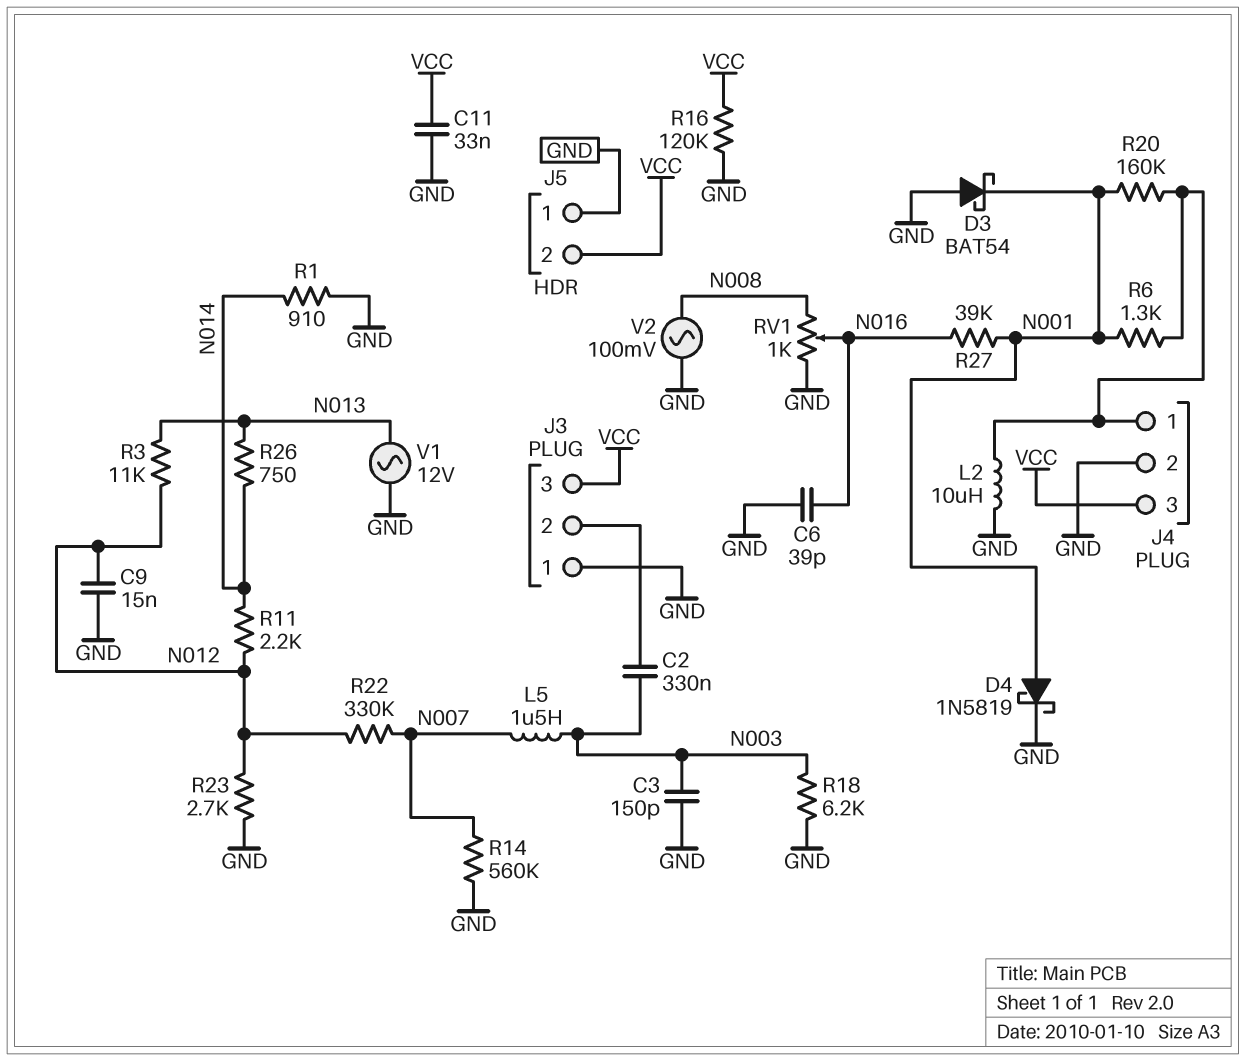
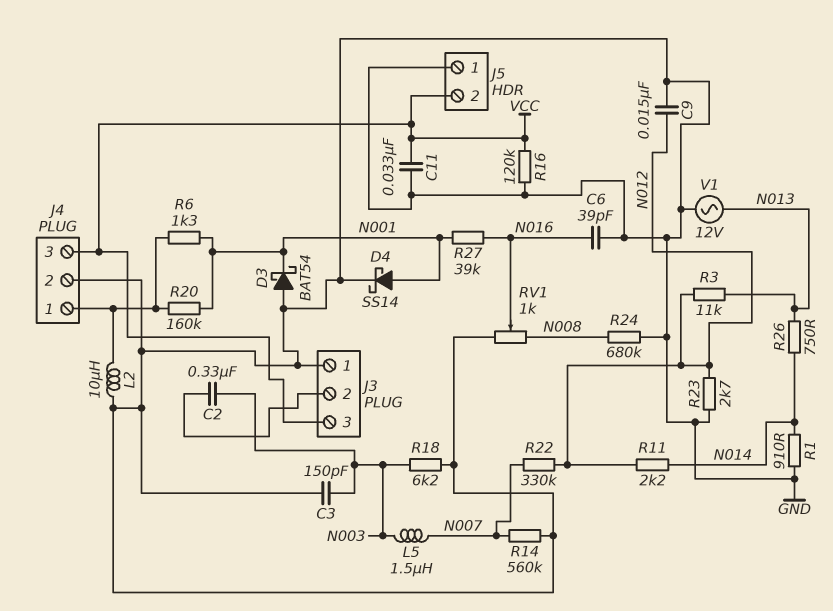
D4: schottky 1N5819 (A N001, K GND) -> schottky SS14 (A N001, K GND)
R24: none -> 680k (GND, N008)
V2: AC 100mV (GND, N008) -> none

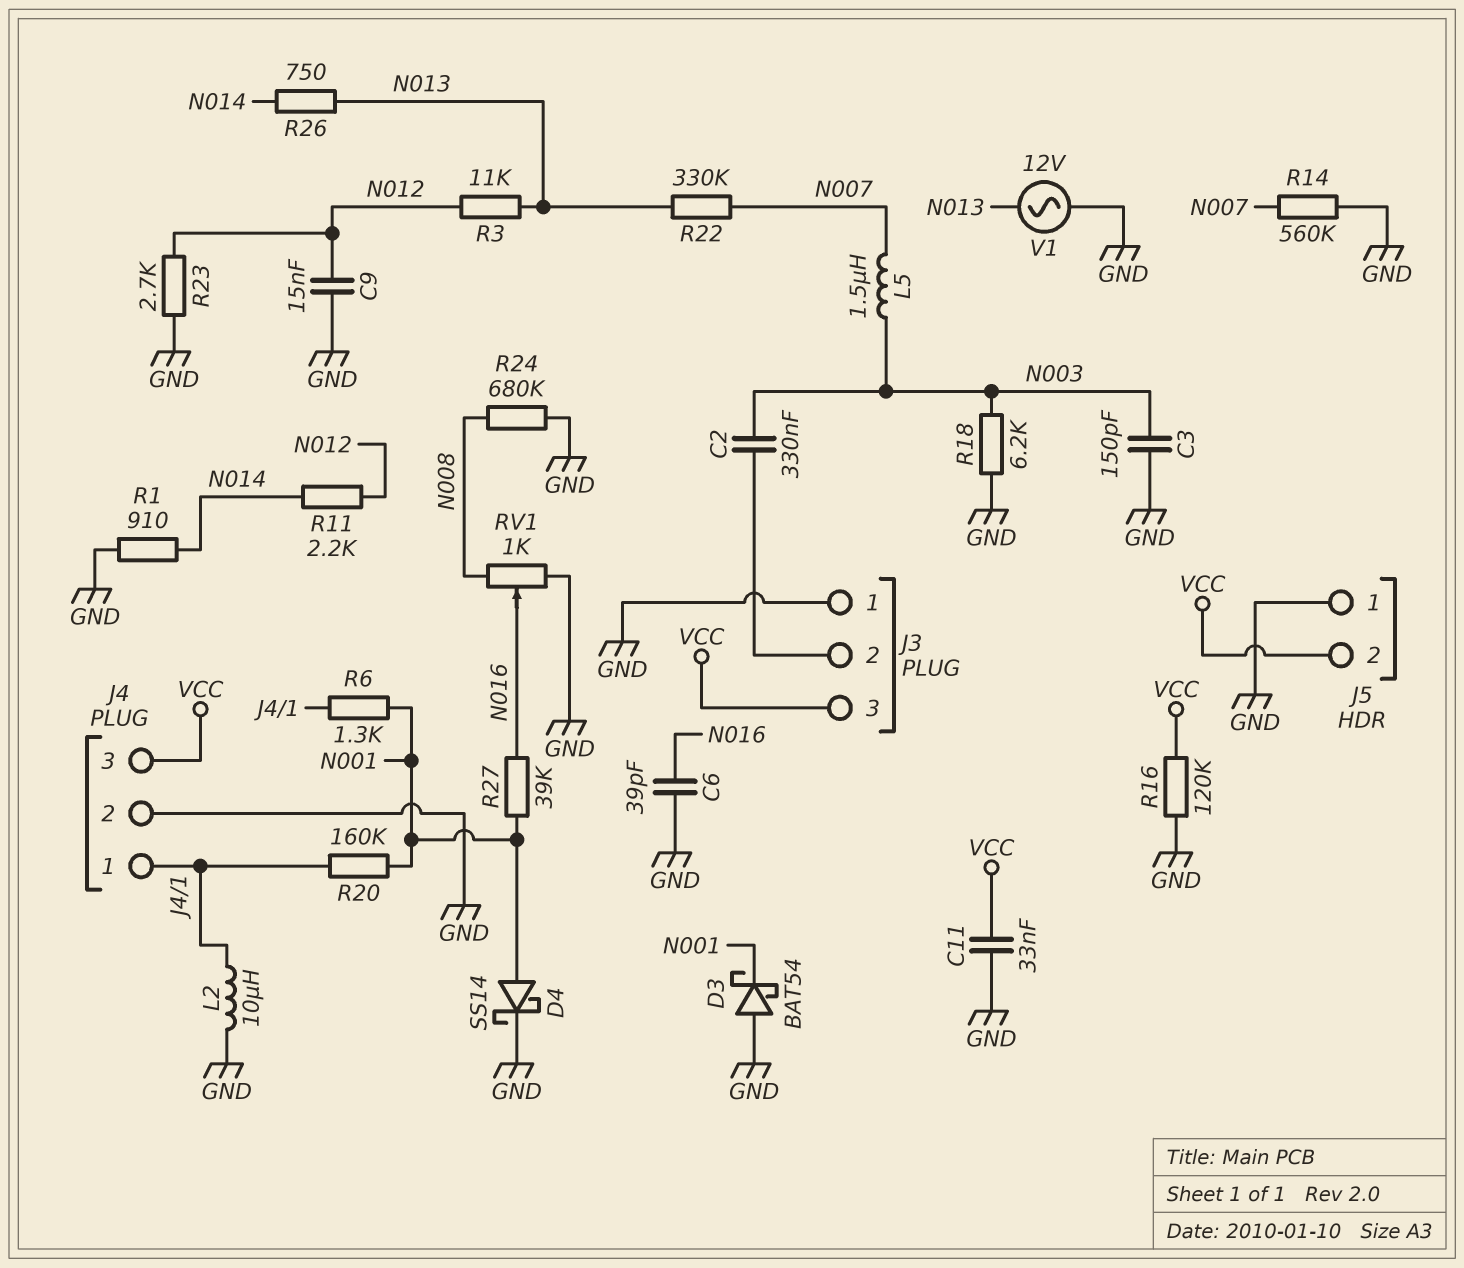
R22: 330k (N007, N012) -> 330k (N007, N013)

